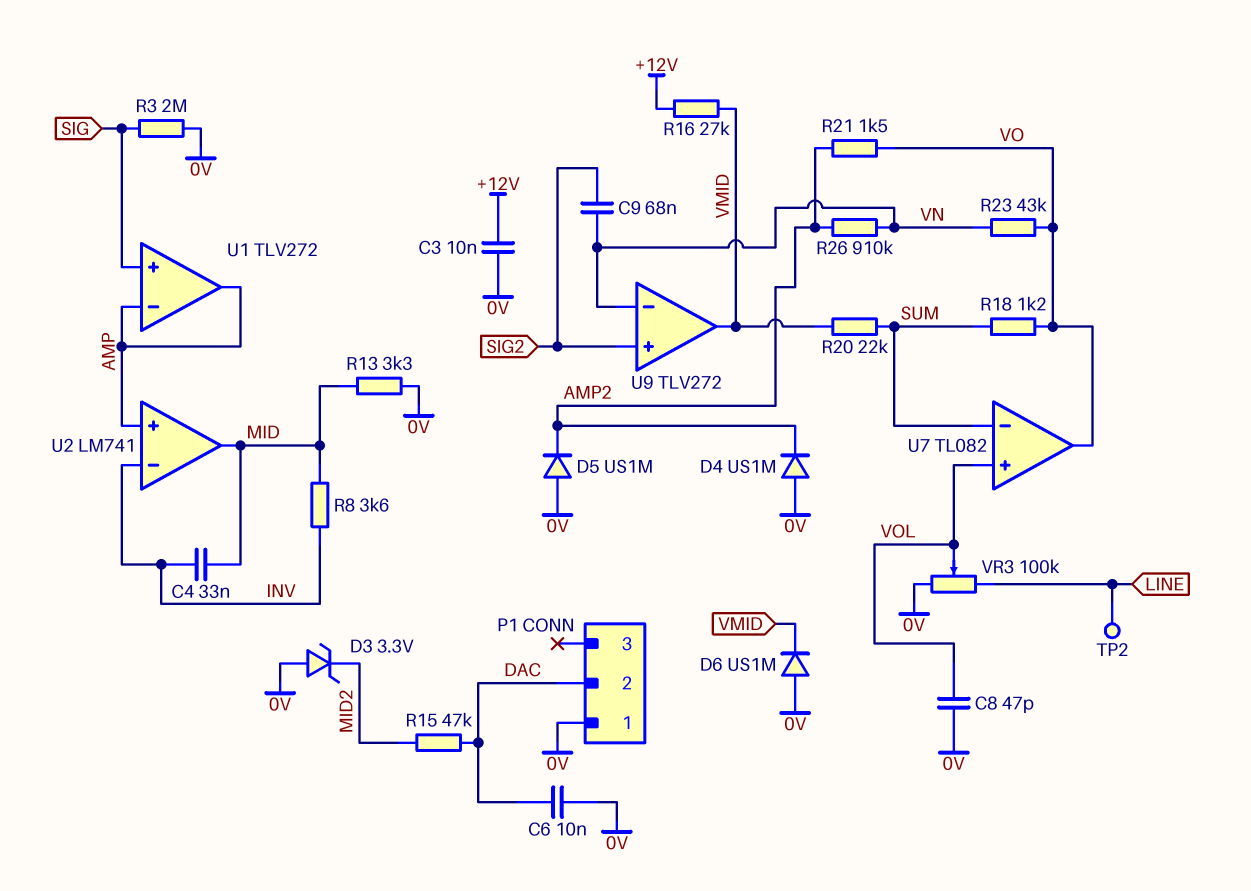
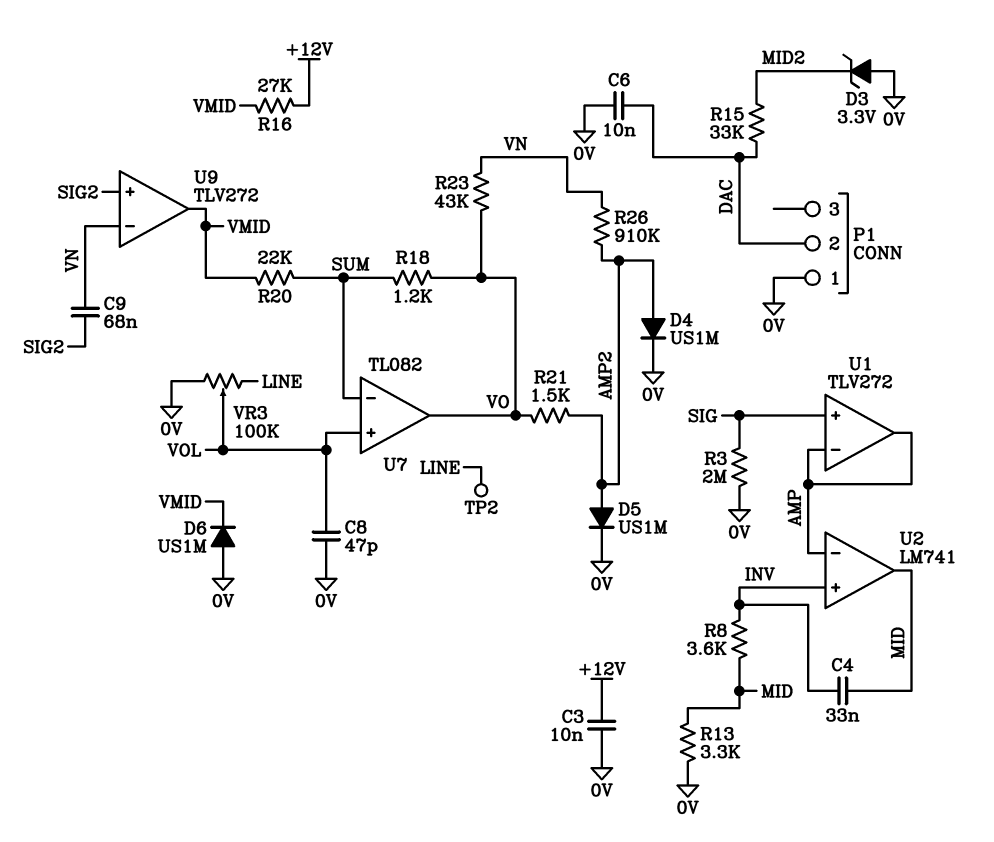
D4: diode US1M (A 0V, K AMP2) -> diode US1M (A AMP2, K 0V)
D5: diode US1M (A 0V, K AMP2) -> diode US1M (A AMP2, K 0V)
R15: 47k (DAC, MID2) -> 33k (DAC, MID2)
U2 pin in+: AMP -> INV
U2 pin in-: INV -> AMP

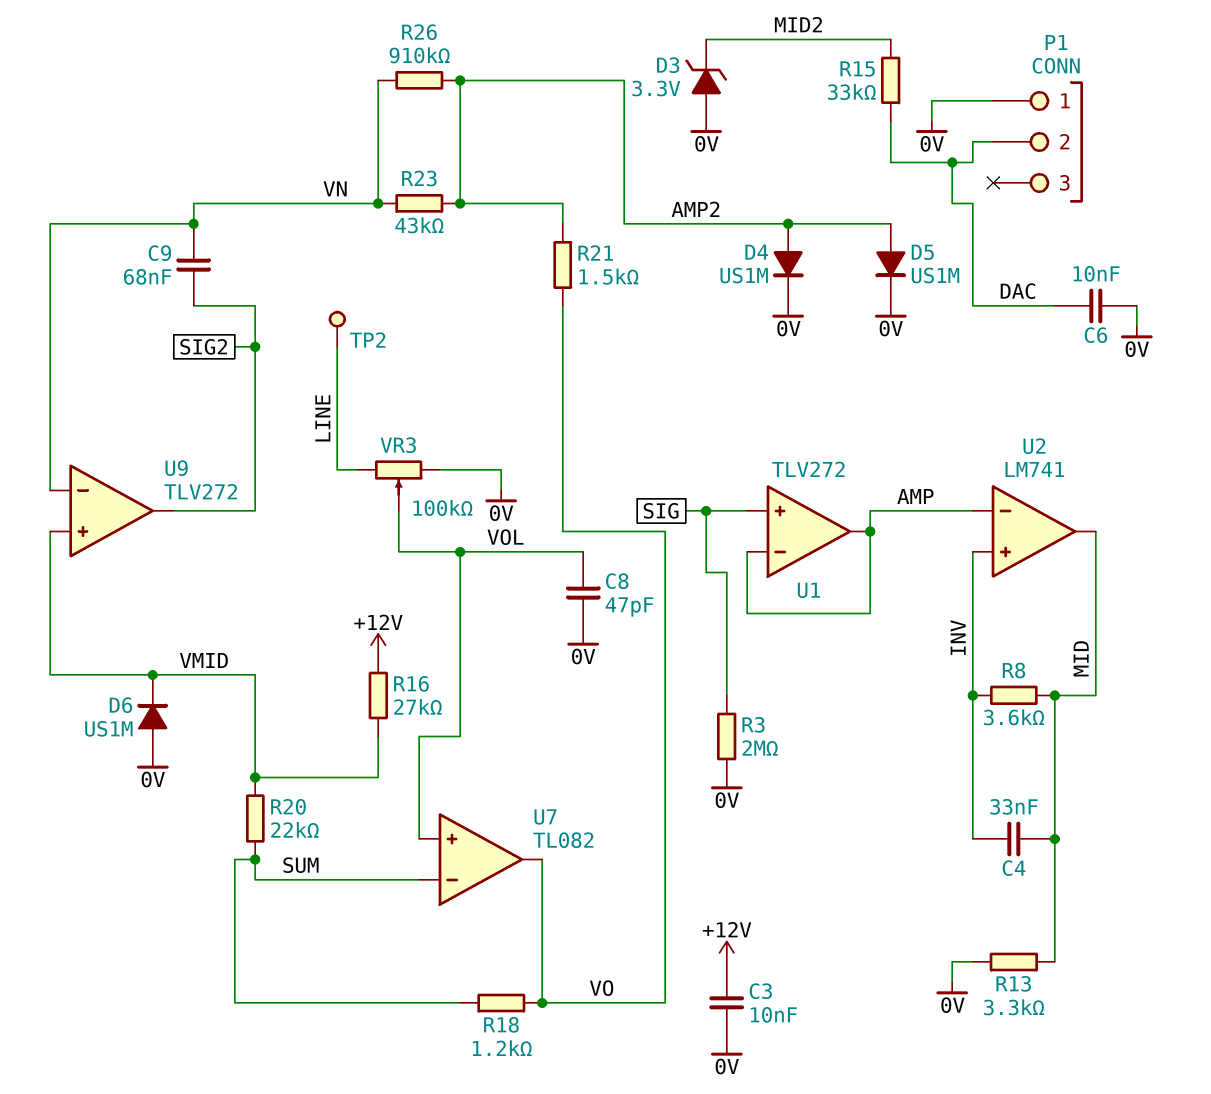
R23: 43k (VN, VO) -> 43k (AMP2, VN)
U9 pin in+: SIG2 -> VMID
U9 pin out: VMID -> SIG2

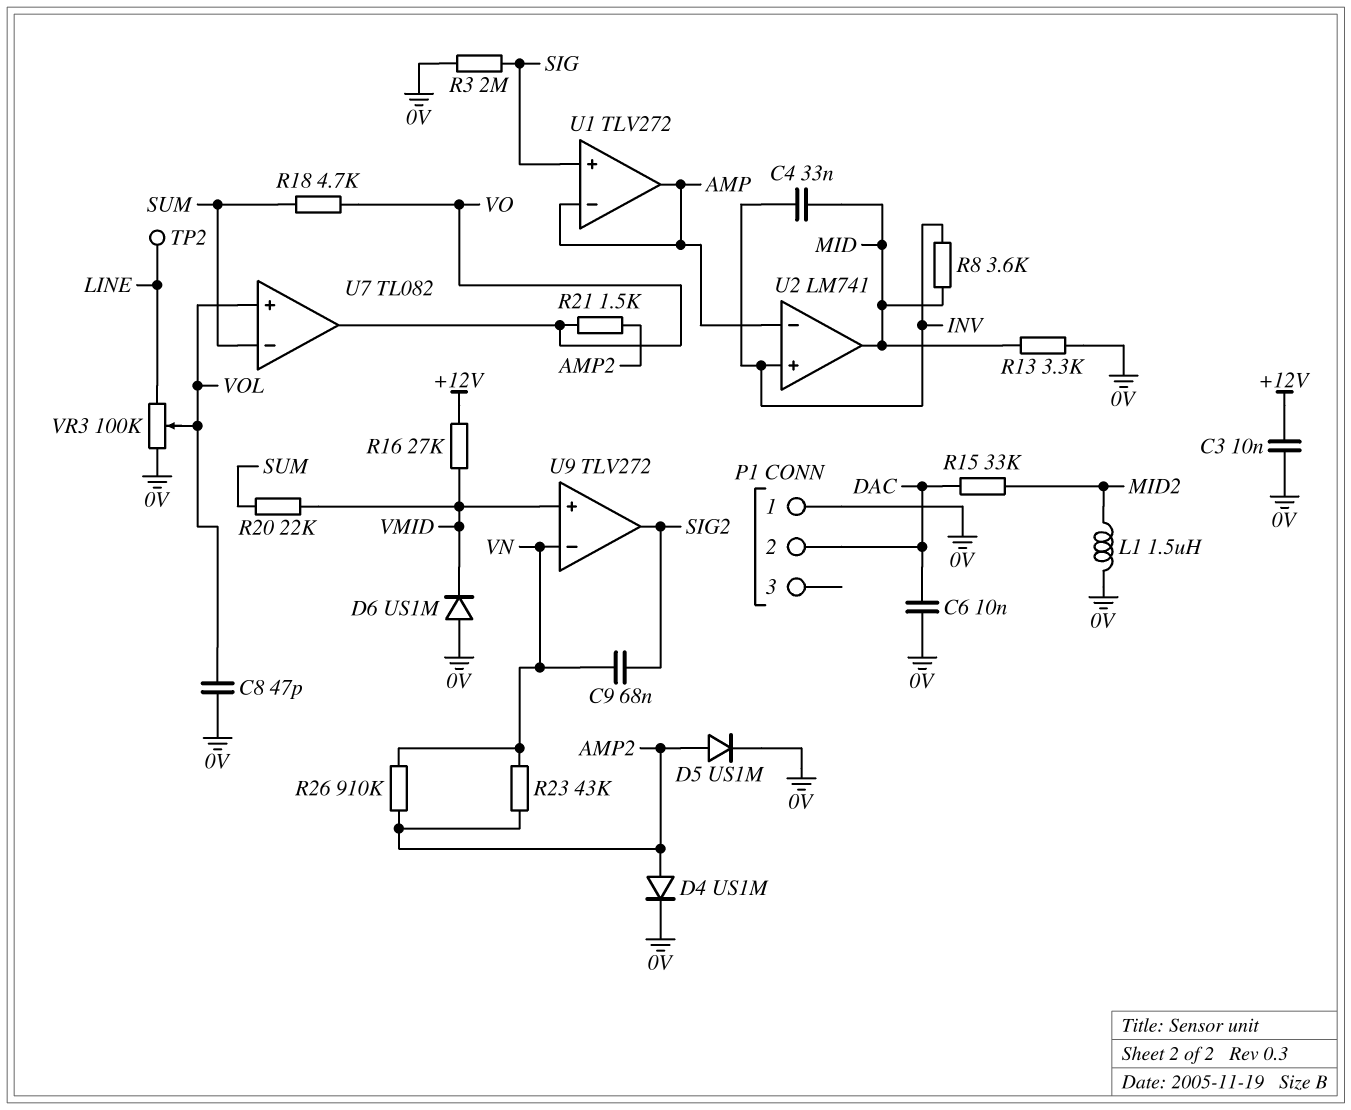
D3: zener 3.3V (A 0V, K MID2) -> none
L1: none -> 1.5uH (0V, MID2)
R18: 1.2k (SUM, VO) -> 4.7k (SUM, VO)

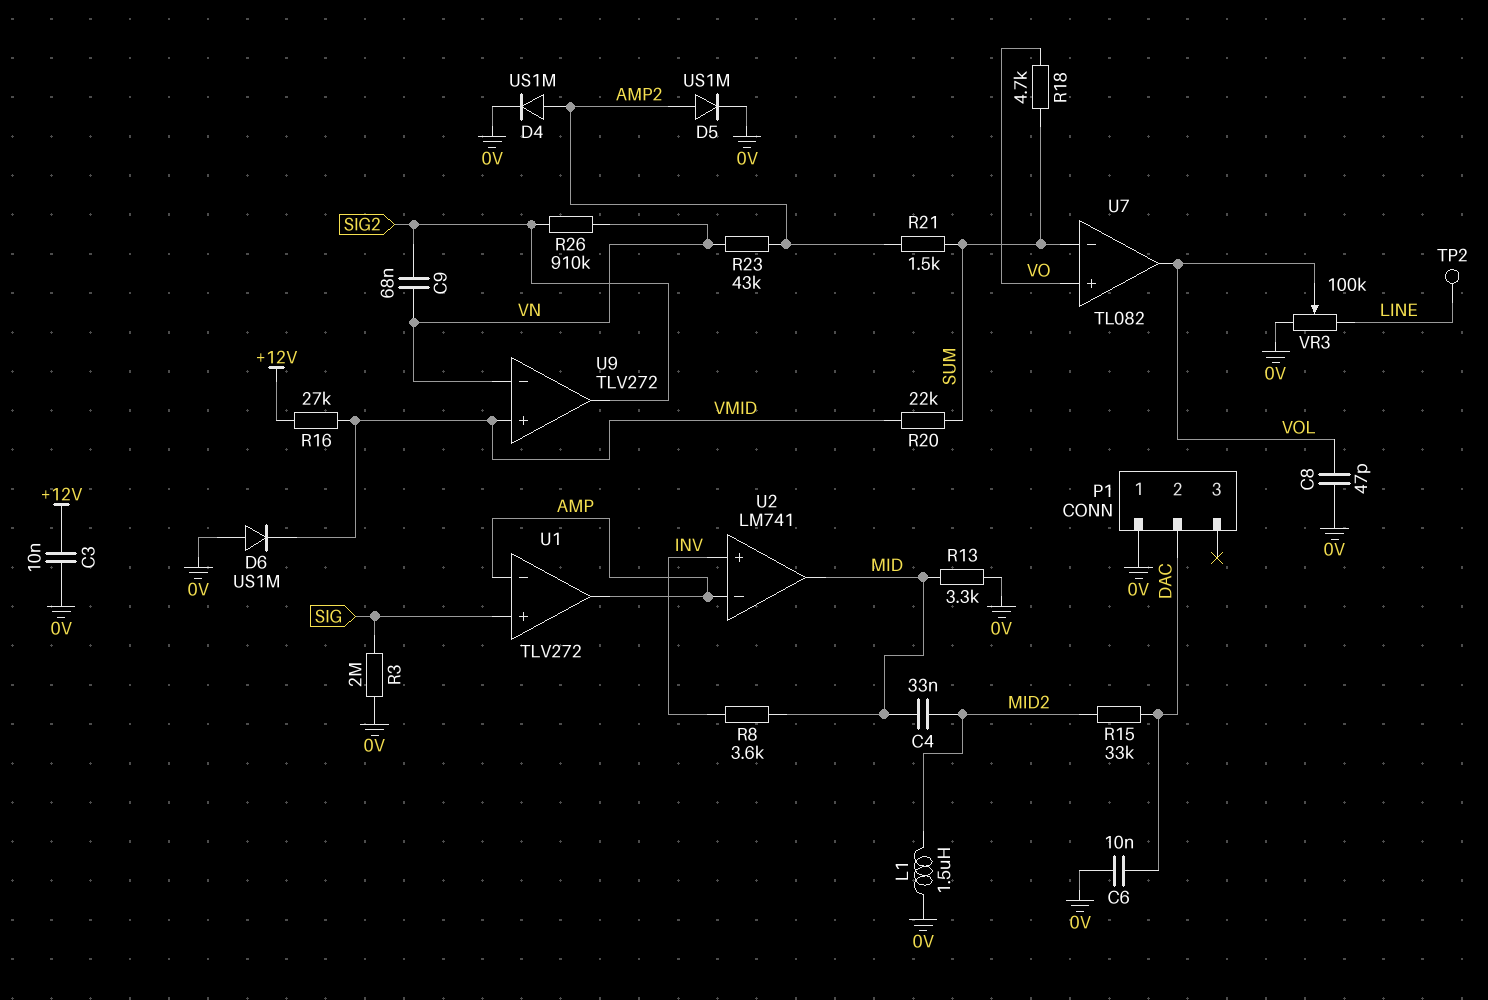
C4: 33nF (INV, MID) -> 33nF (MID, MID2)
R21: 1.5k (AMP2, VO) -> 1.5k (AMP2, SUM)
R26: 910k (AMP2, VN) -> 910k (SIG2, VN)
U7 pin in+: VOL -> VO
U7 pin out: VO -> VOL

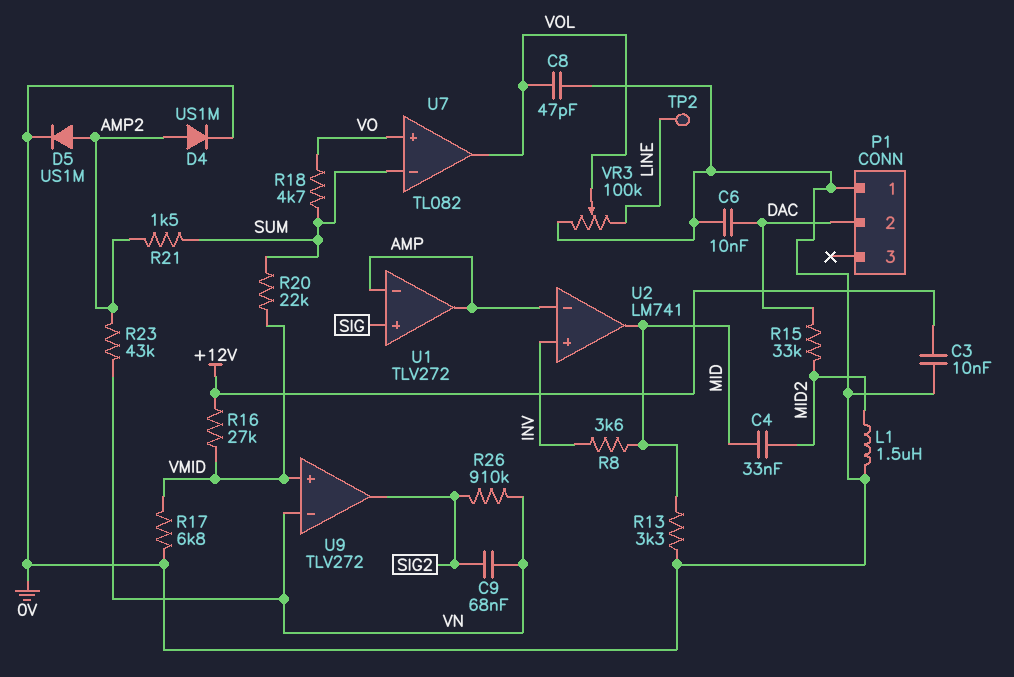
D6: diode US1M (A 0V, K VMID) -> none
R3: 2M (0V, SIG) -> none
R17: none -> 6.8k (0V, VMID)

